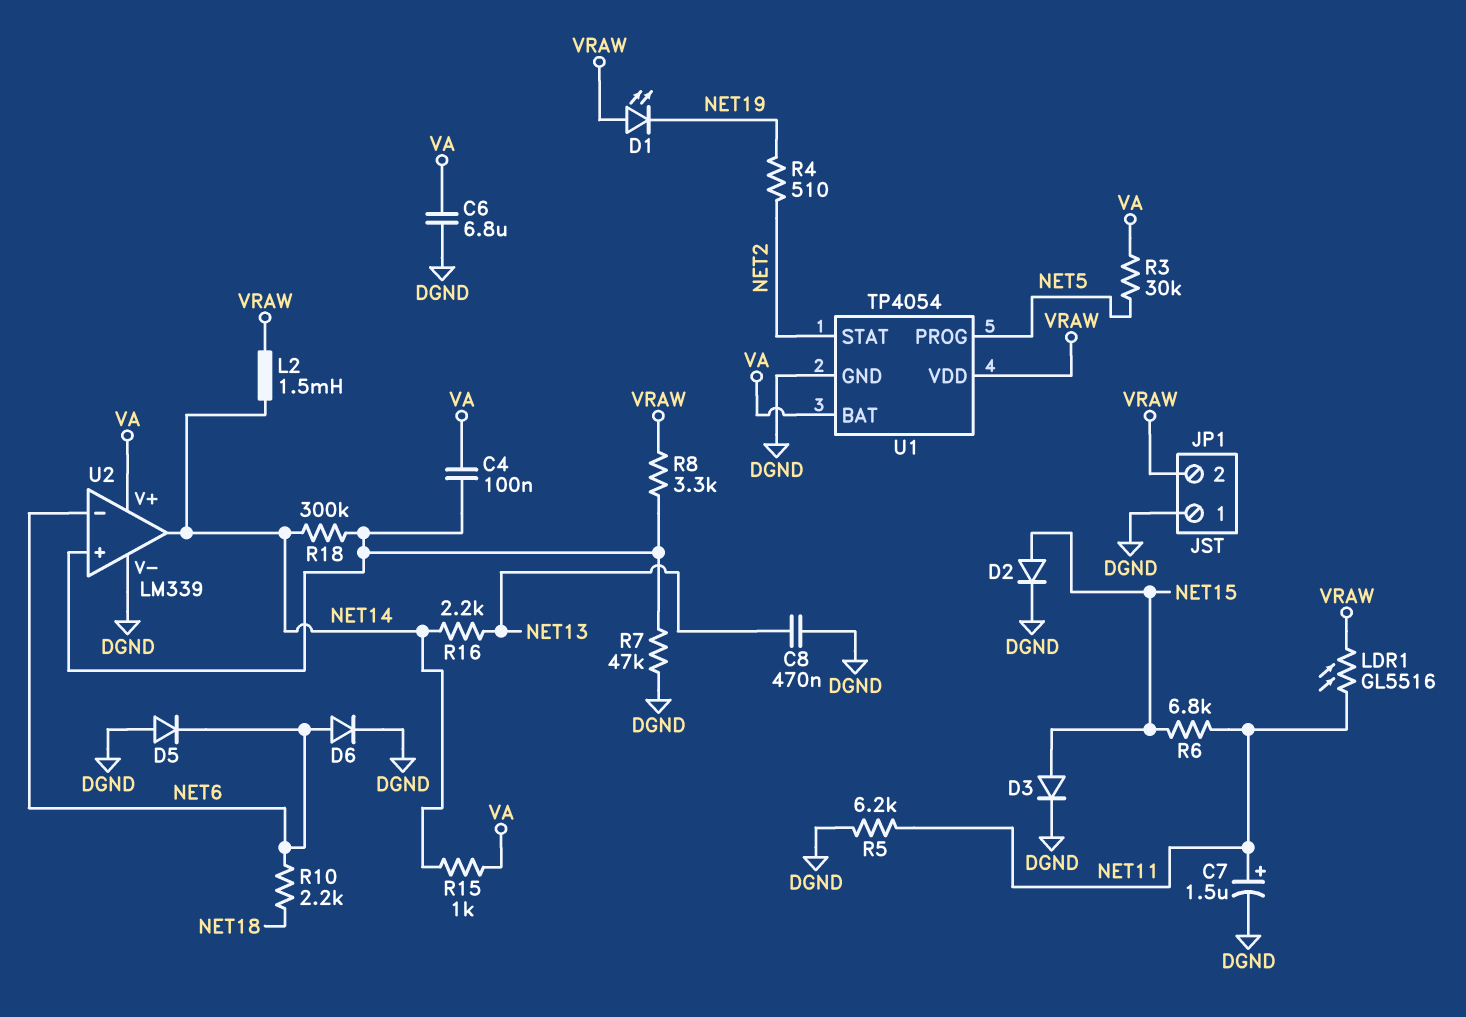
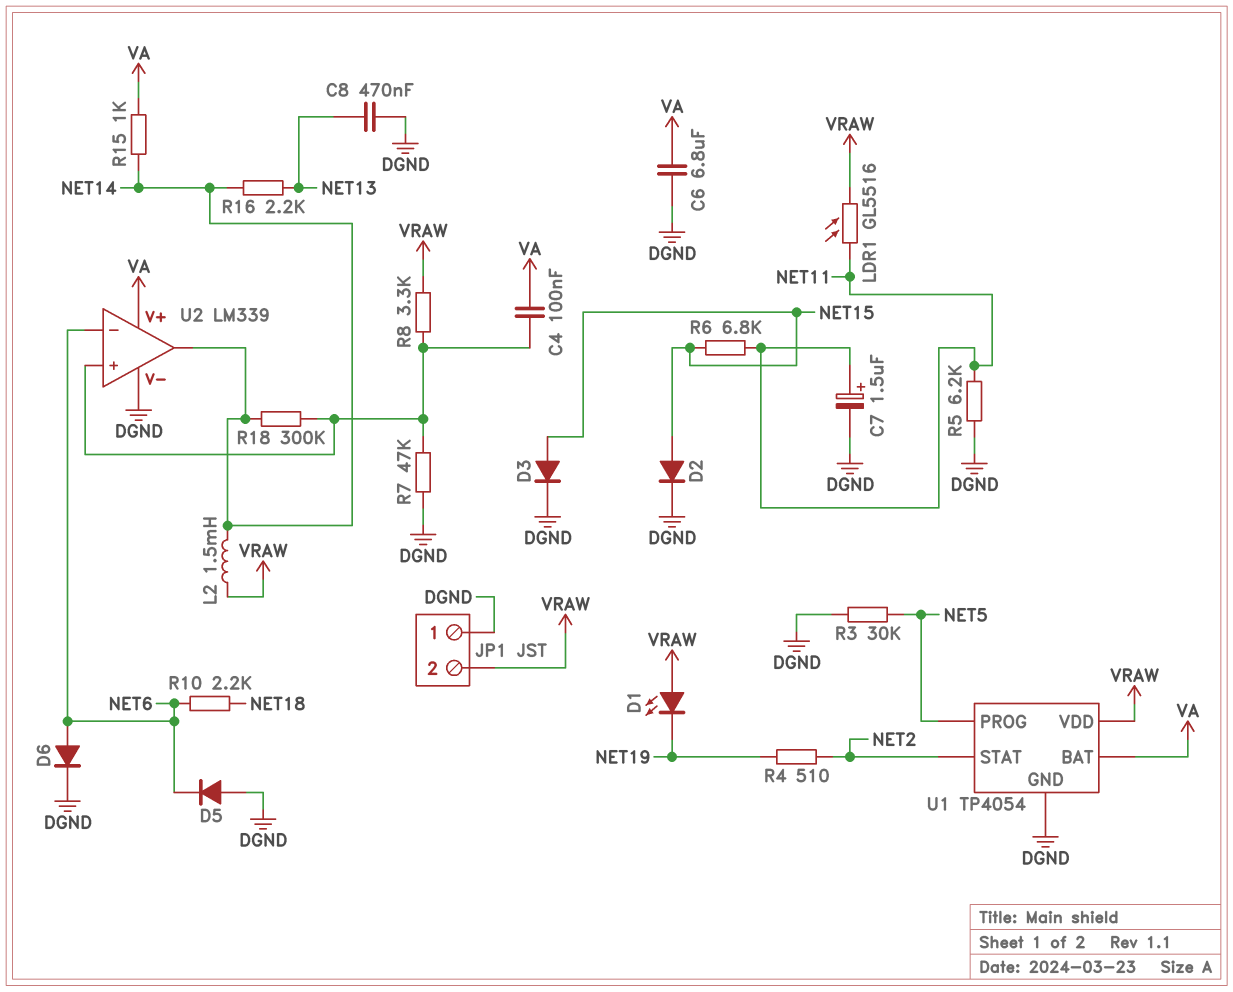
R3: 30k (NET5, VA) -> 30k (DGND, NET5)

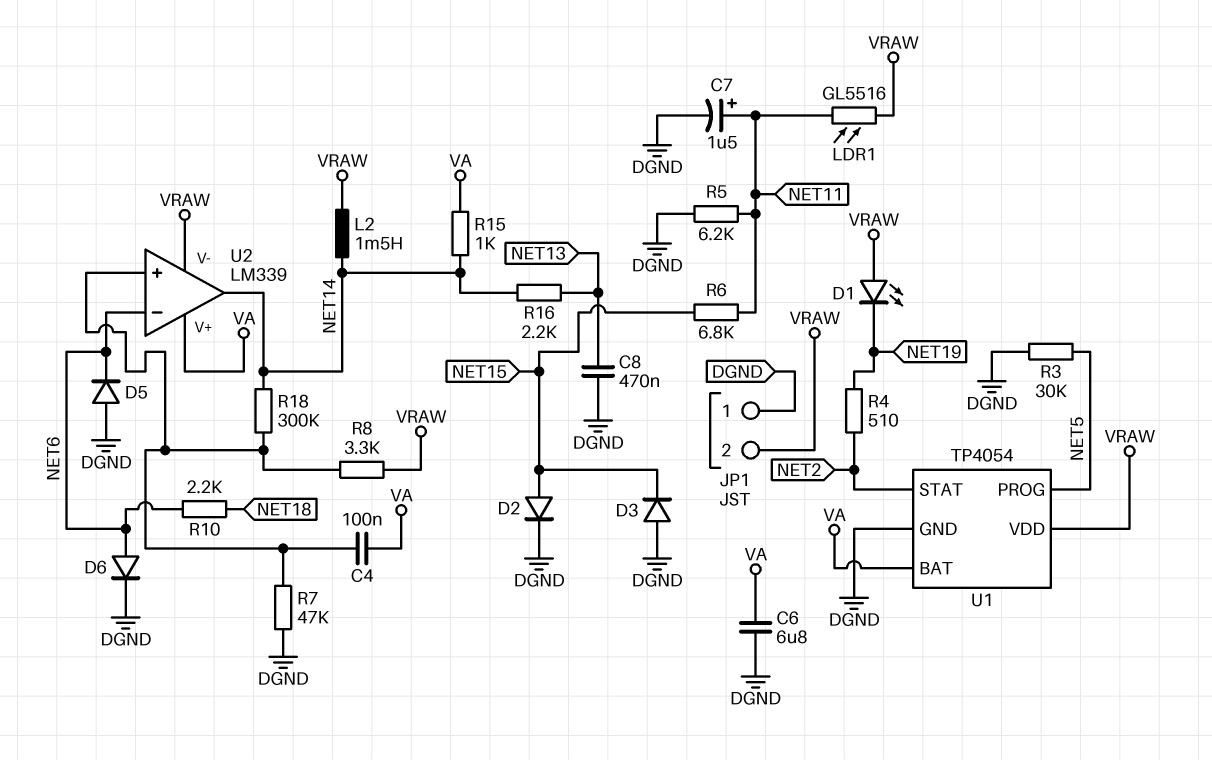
D3: diode (A NET15, K DGND) -> diode (A DGND, K NET15)
U2 pin V-: DGND -> VRAW

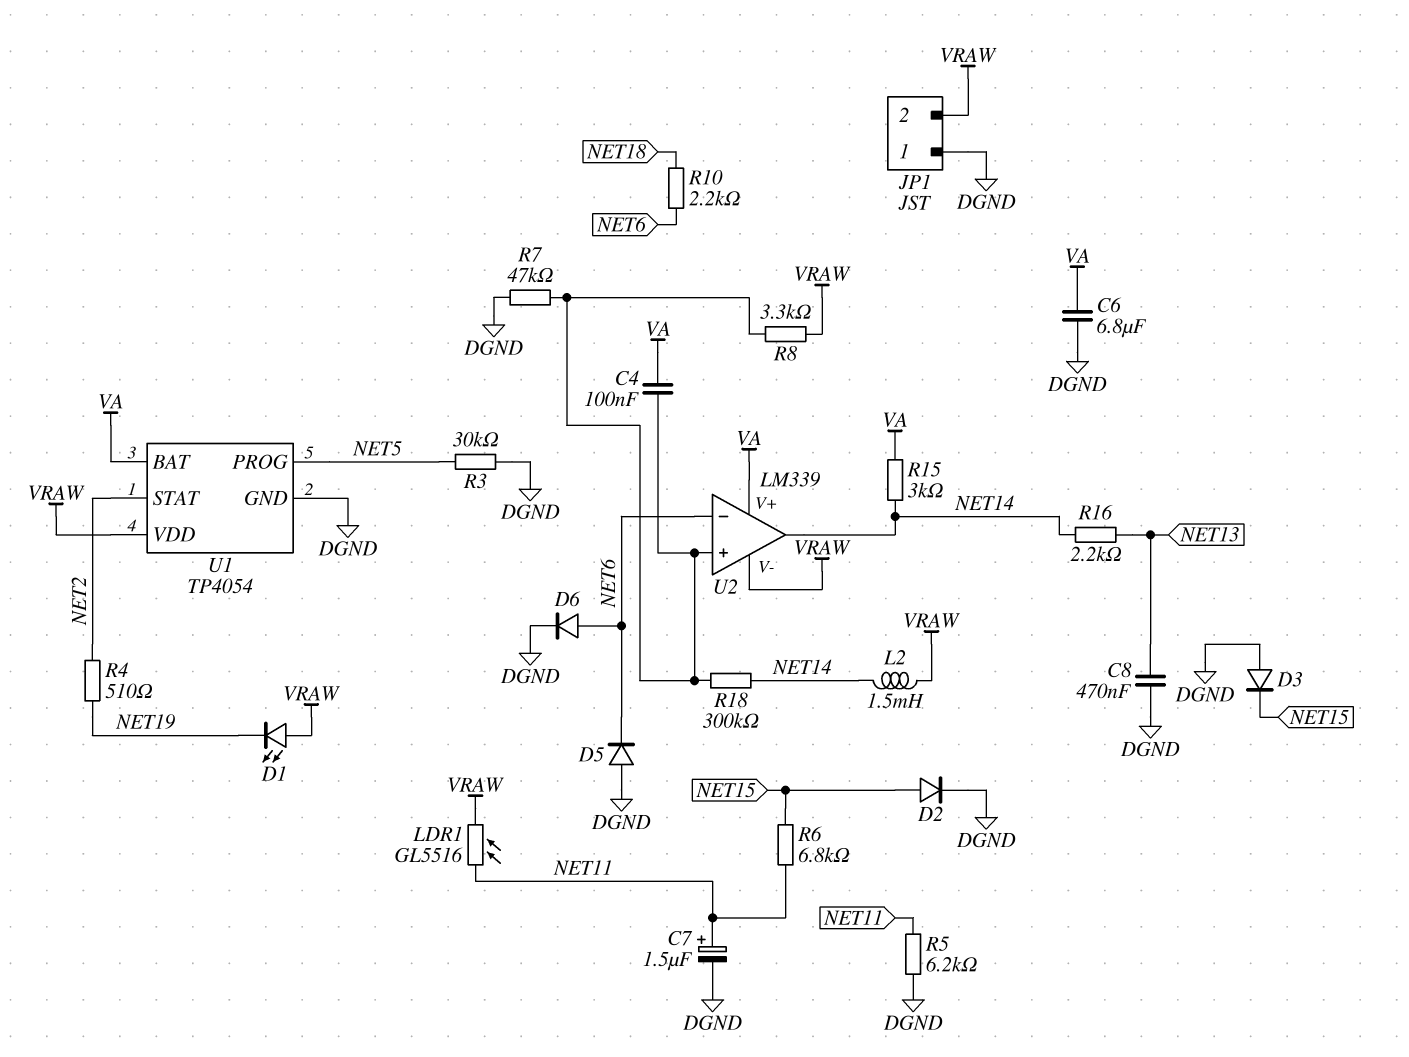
R15: 1k (NET14, VA) -> 3k (NET14, VA)

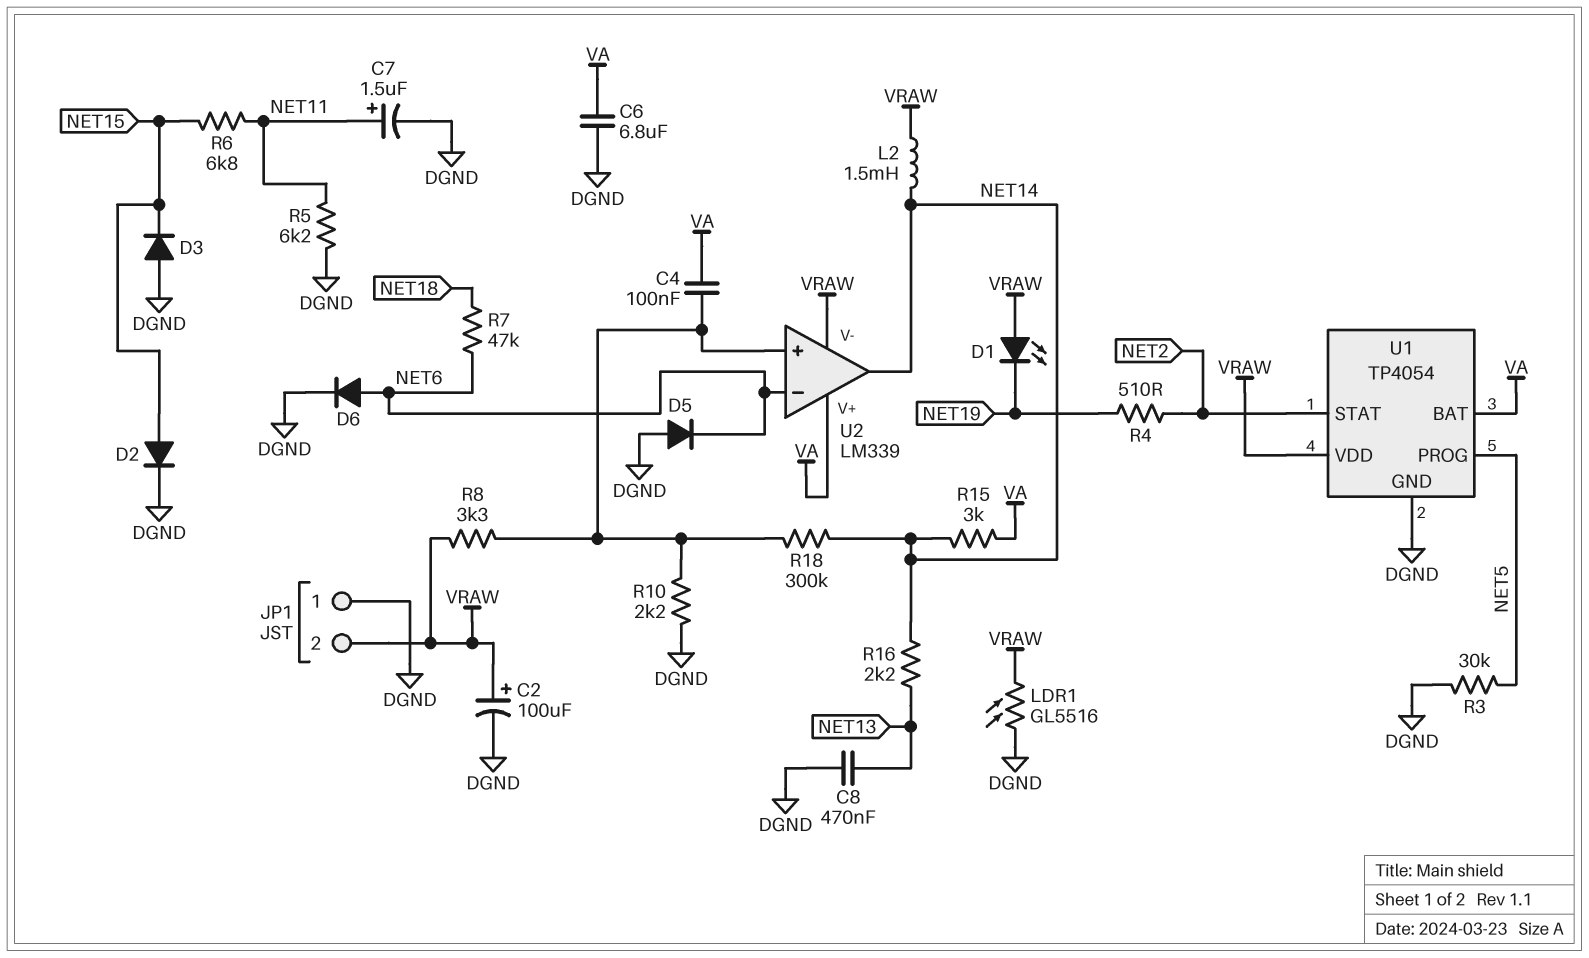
C2: none -> 100uF (plus VRAW, minus DGND)
LDR1: GL5516 (NET11, VRAW) -> GL5516 (DGND, VRAW)
R7: 47k (DGND, U2/in+) -> 47k (NET6, NET18)
R10: 2.2k (NET6, NET18) -> 2.2k (DGND, U2/in+)

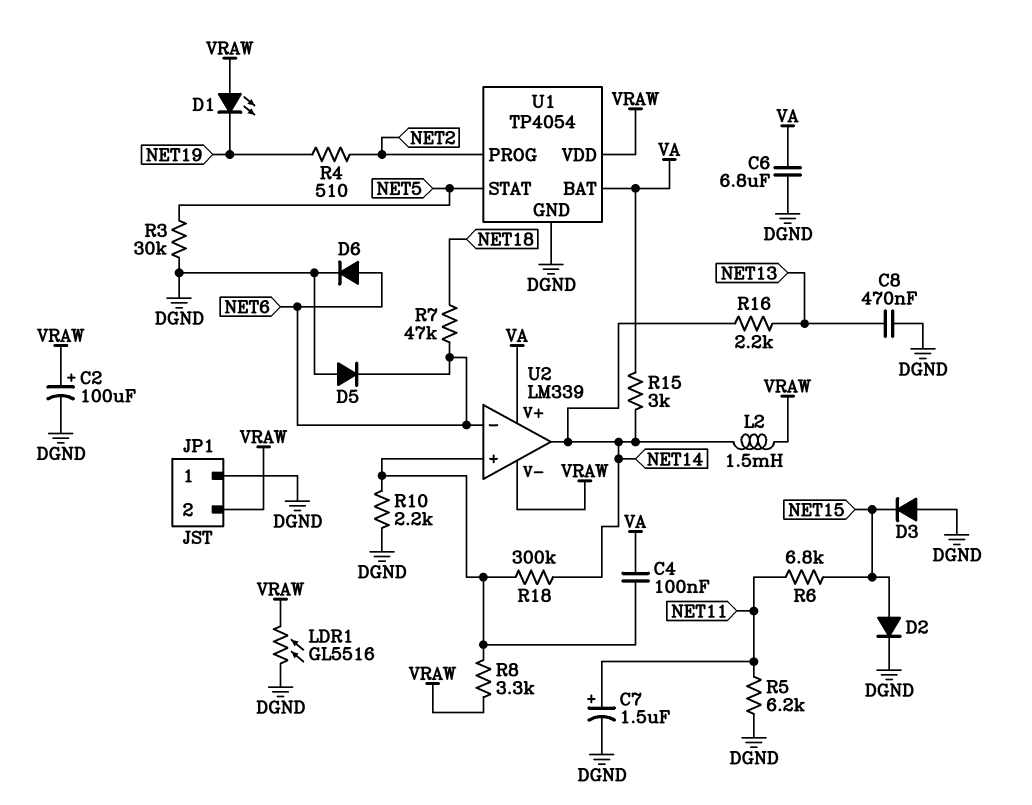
U1 pin PROG: NET5 -> NET2
U1 pin STAT: NET2 -> NET5

